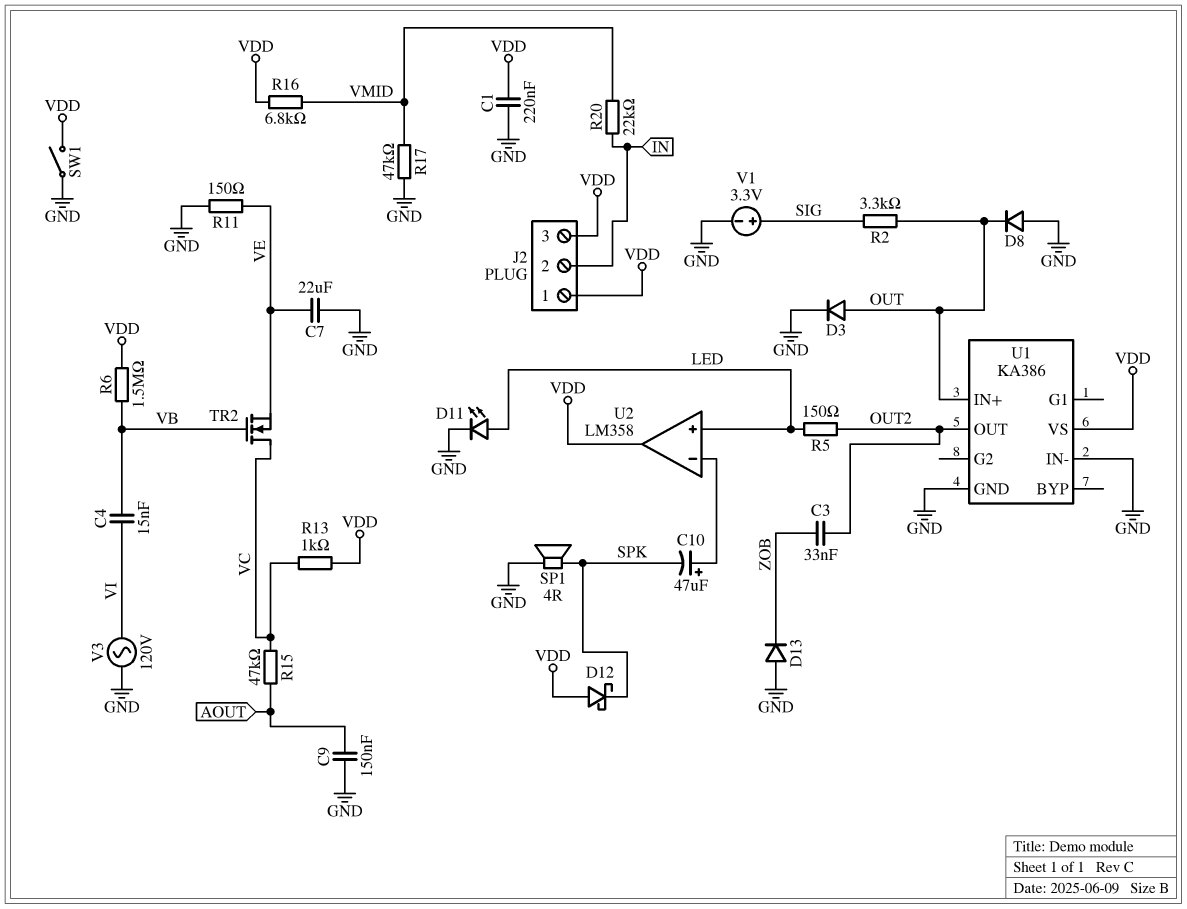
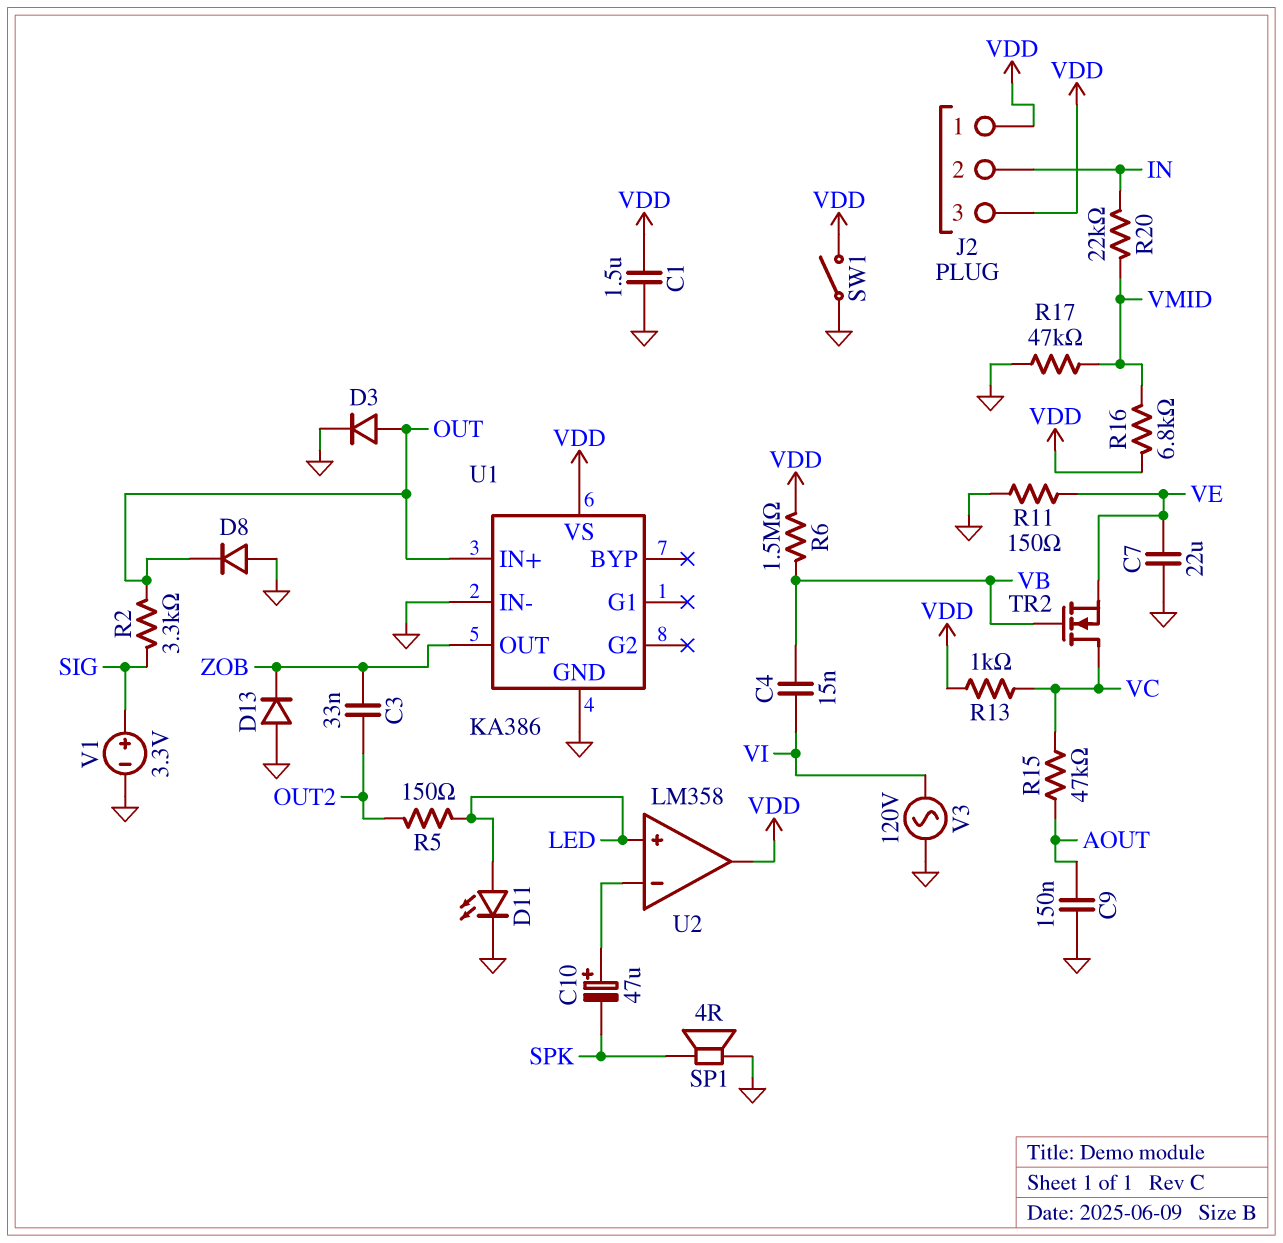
C1: 220nF (GND, VDD) -> 1.5uF (GND, VDD)
D12: schottky (A VDD, K SPK) -> none
U1 pin OUT: OUT2 -> ZOB

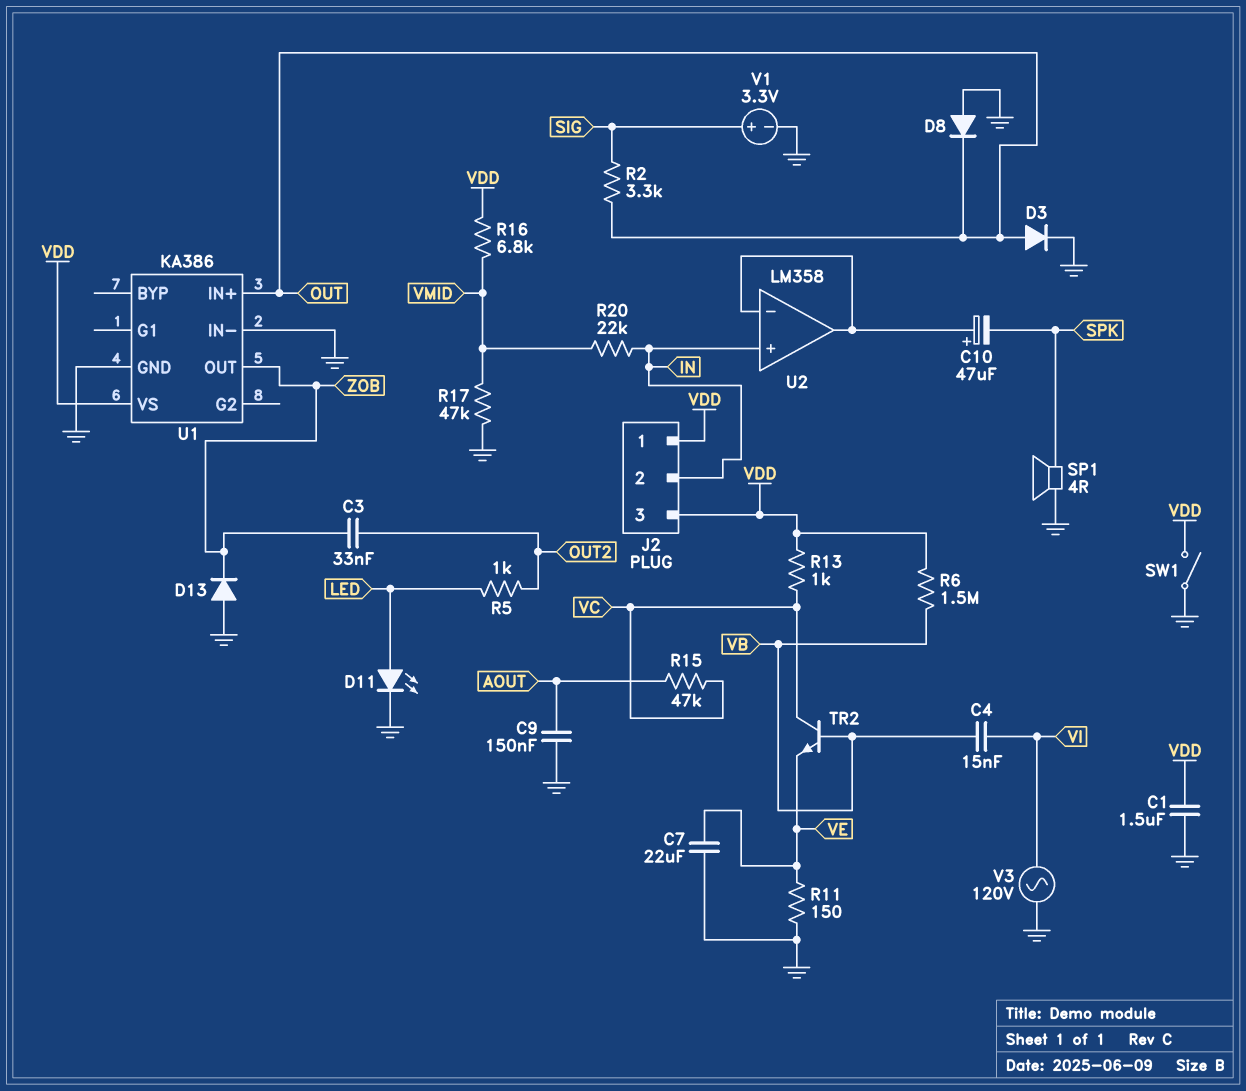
R5: 150 (LED, OUT2) -> 1k (LED, OUT2)
TR2: NMOS (G VB, D VC, S VE) -> NPN (B VB, C VC, E VE)
U2 pin in+: LED -> IN
U2 pin out: VDD -> U2/in-

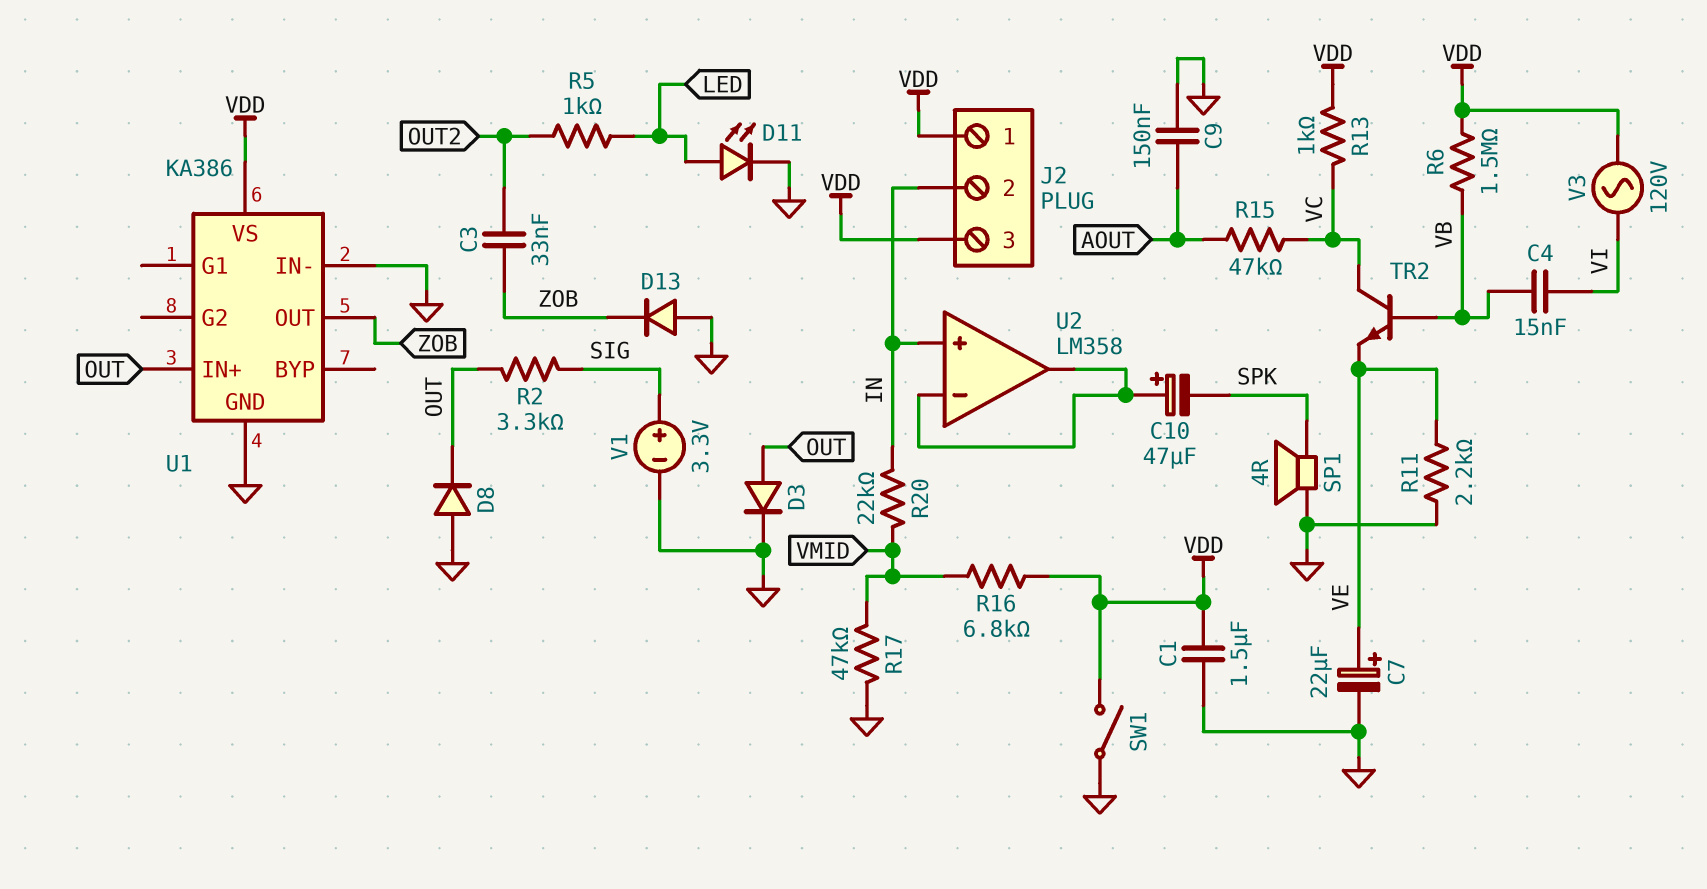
C7: 22uF (GND, VE) -> 22uF (plus VE, minus GND)
R11: 150 (GND, VE) -> 2.2k (GND, VE)
V3: AC 120V (GND, VI) -> AC 120V (VDD, VI)

